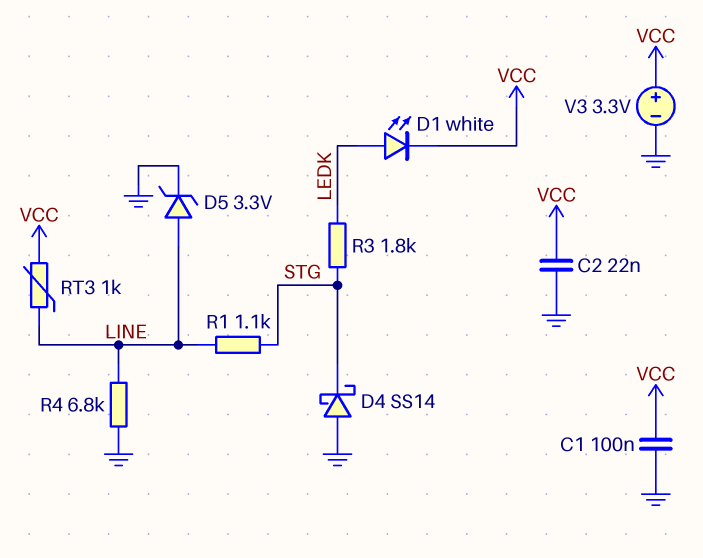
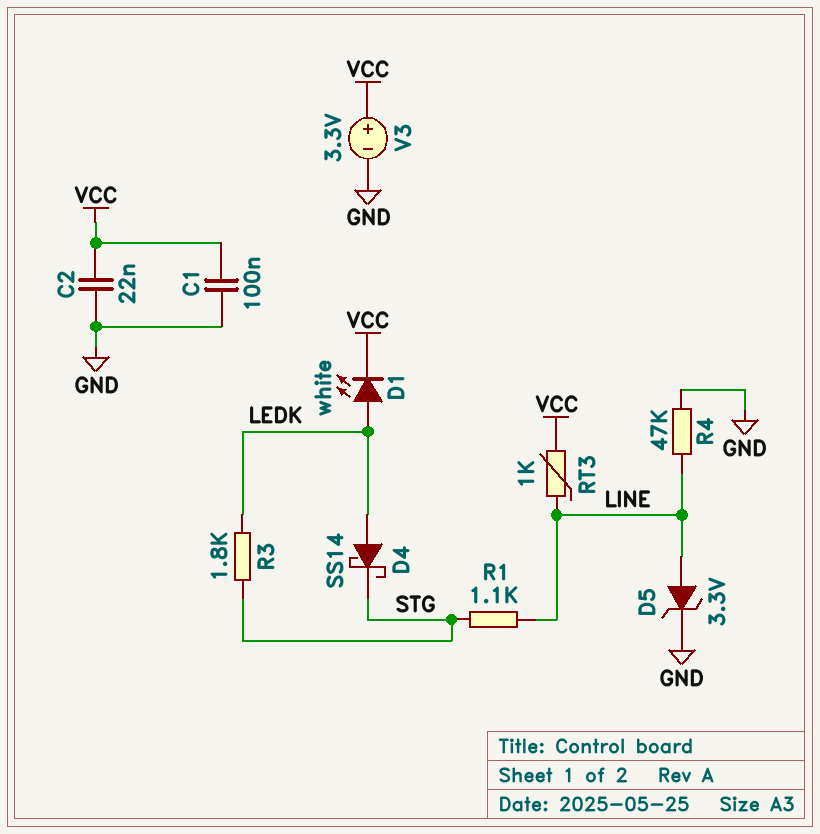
D4: schottky SS14 (A GND, K STG) -> schottky SS14 (A LEDK, K STG)
R4: 6.8k (GND, LINE) -> 47k (GND, LINE)

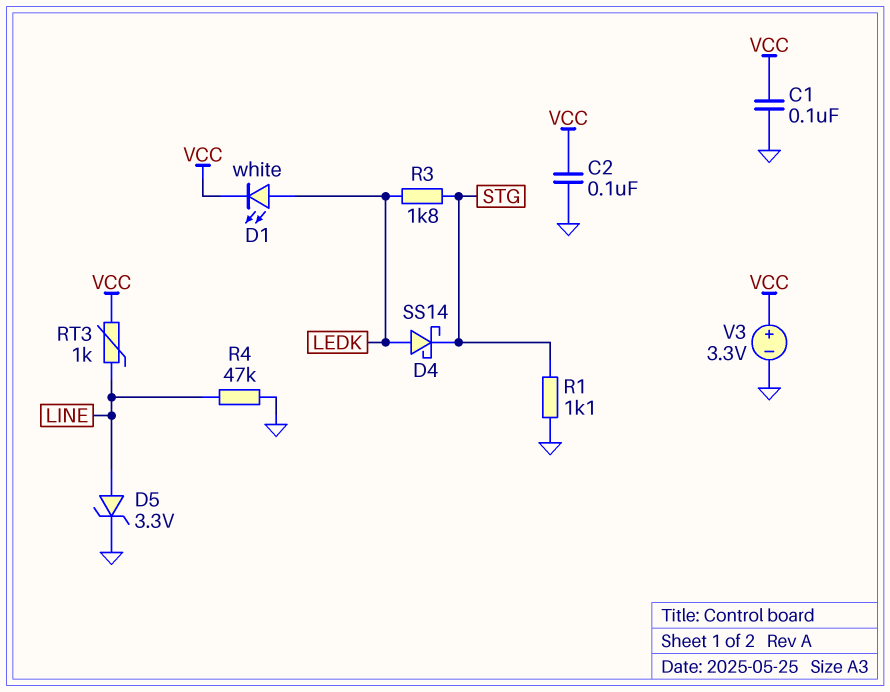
C2: 22nF (GND, VCC) -> 100nF (GND, VCC)
R1: 1.1k (LINE, STG) -> 1.1k (GND, STG)

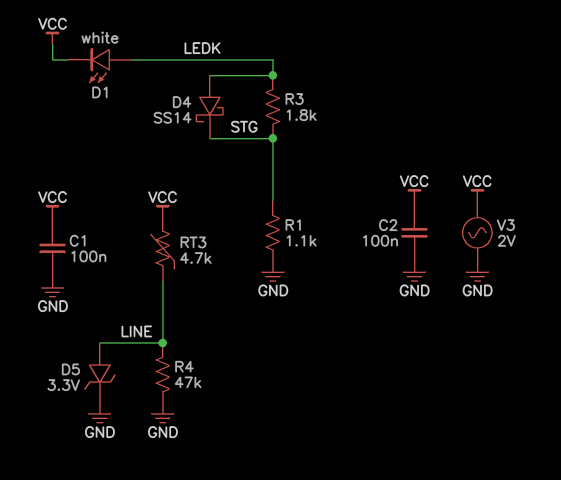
RT3: 1k (LINE, VCC) -> 4.7k (LINE, VCC)
V3: 3.3V (plus VCC, minus GND) -> AC 2V (GND, VCC)

